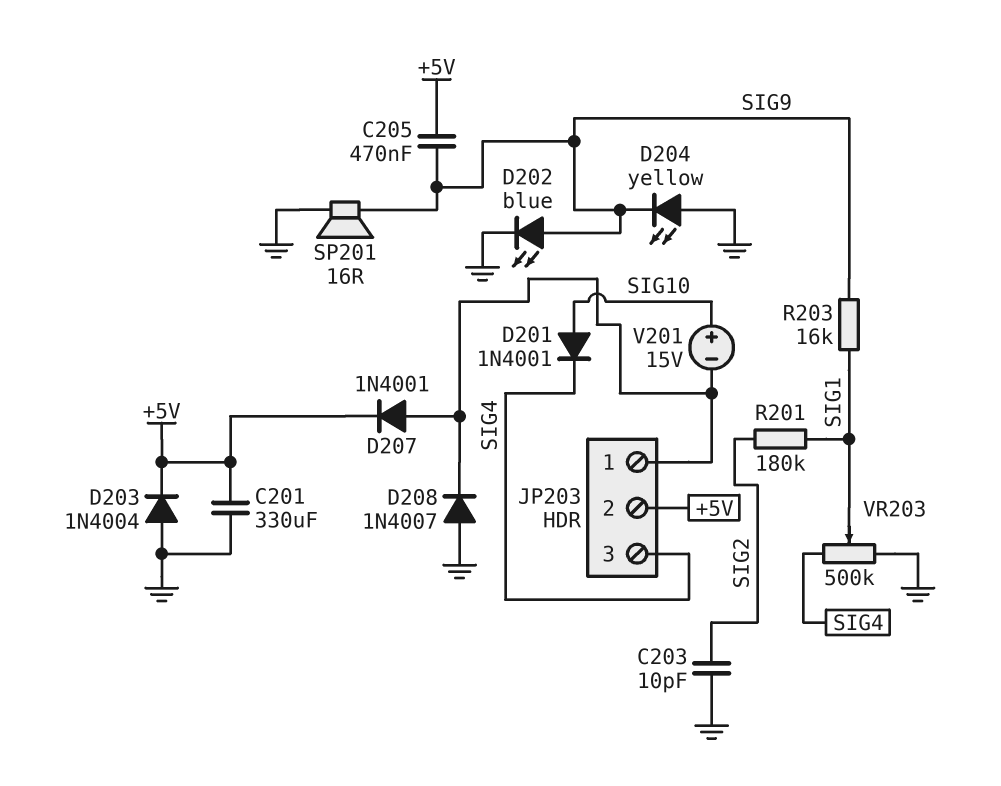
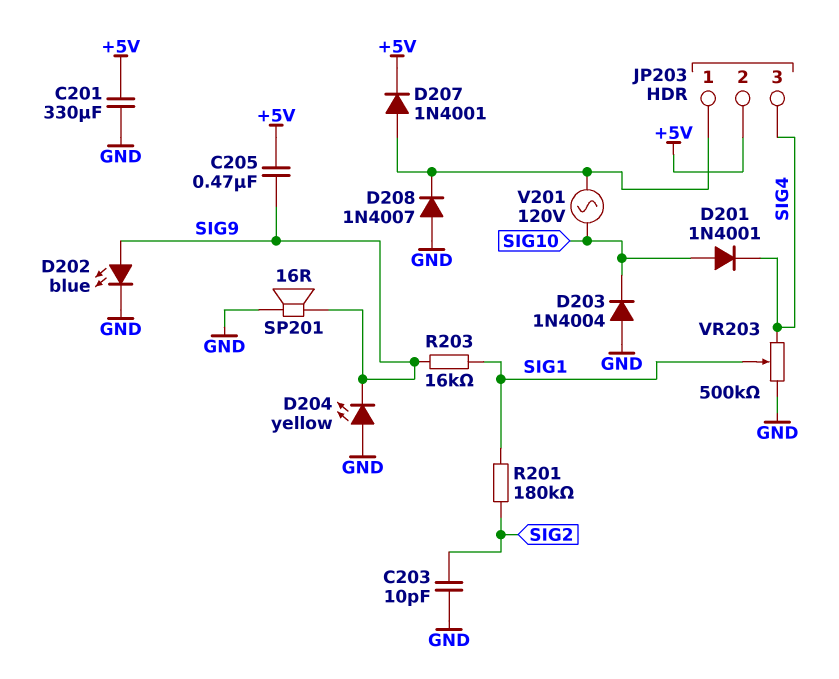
D203: diode 1N4004 (A GND, K +5V) -> diode 1N4004 (A GND, K SIG10)
V201: 15V (plus SIG10, minus JP203/1) -> AC 120V (JP203/1, SIG10)

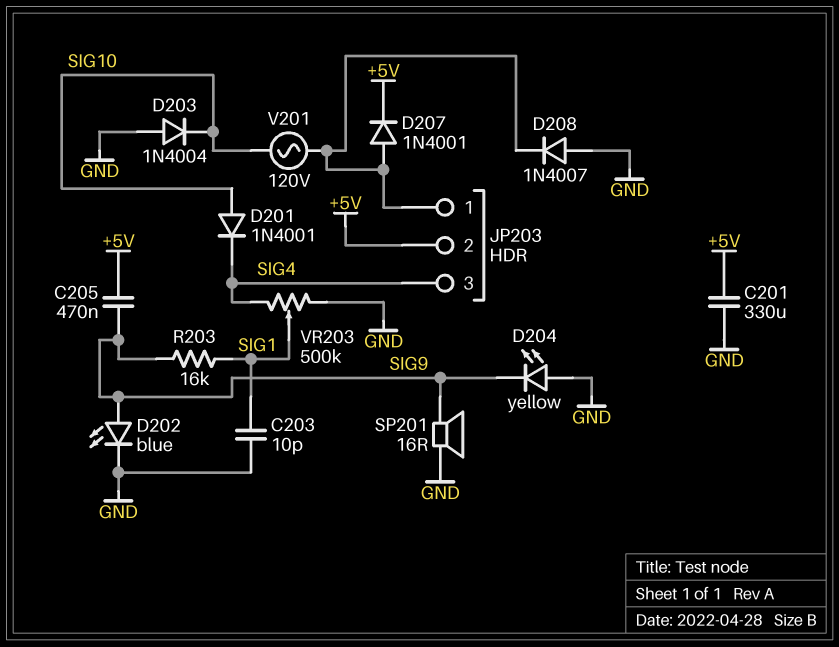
C203: 10pF (GND, SIG2) -> 10pF (GND, SIG1)
R201: 180k (SIG1, SIG2) -> none

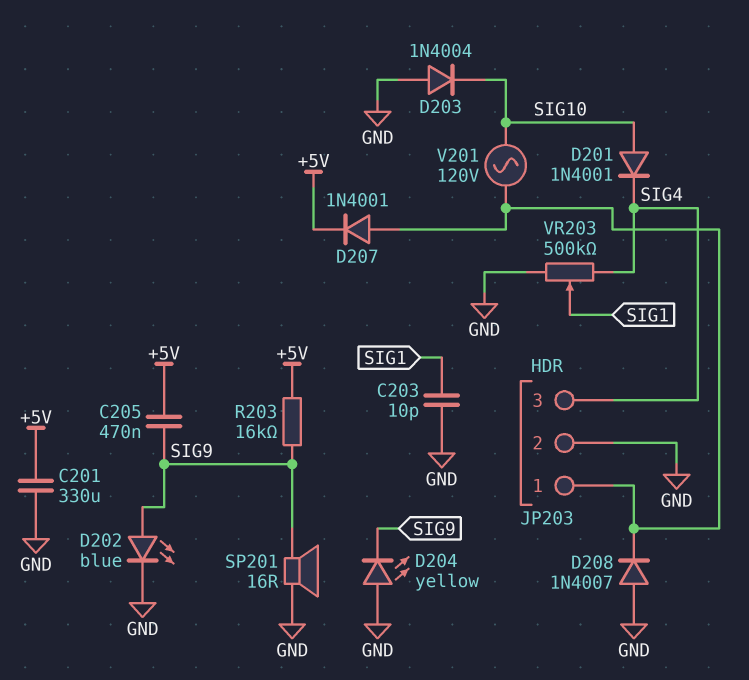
JP203 pin 2: +5V -> GND
R203: 16k (SIG1, SIG9) -> 16k (+5V, SIG9)

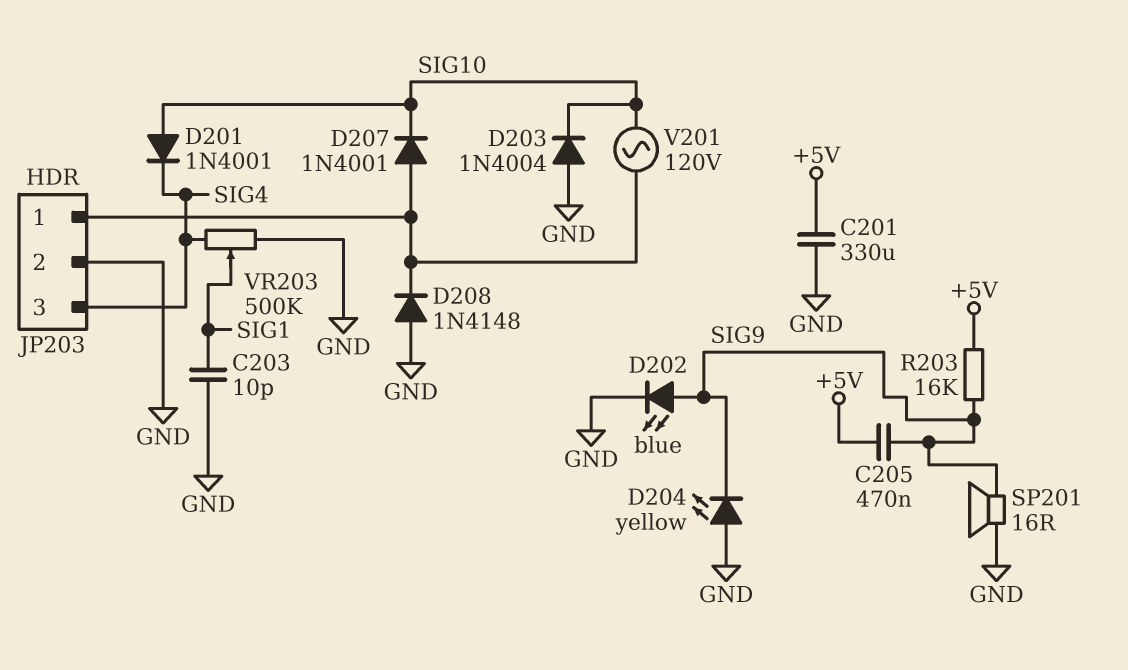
D207: diode 1N4001 (A JP203/1, K +5V) -> diode 1N4001 (A JP203/1, K SIG10)
D208: diode 1N4007 (A GND, K JP203/1) -> diode 1N4148 (A GND, K JP203/1)

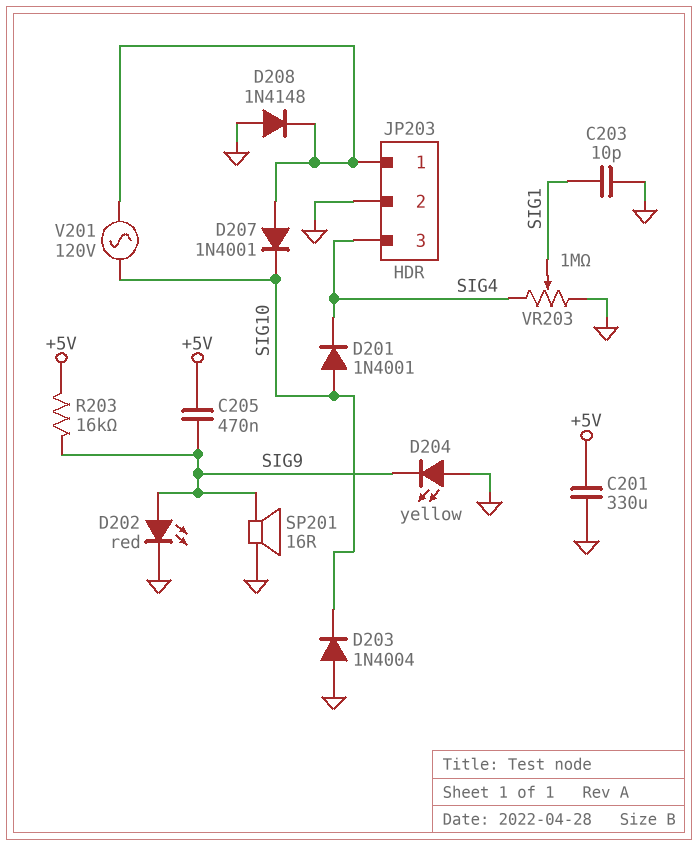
D202: LED blue (A SIG9, K GND) -> LED red (A SIG9, K GND)
VR203: 500k (GND, SIG4, wiper SIG1) -> 1M (GND, SIG4, wiper SIG1)

